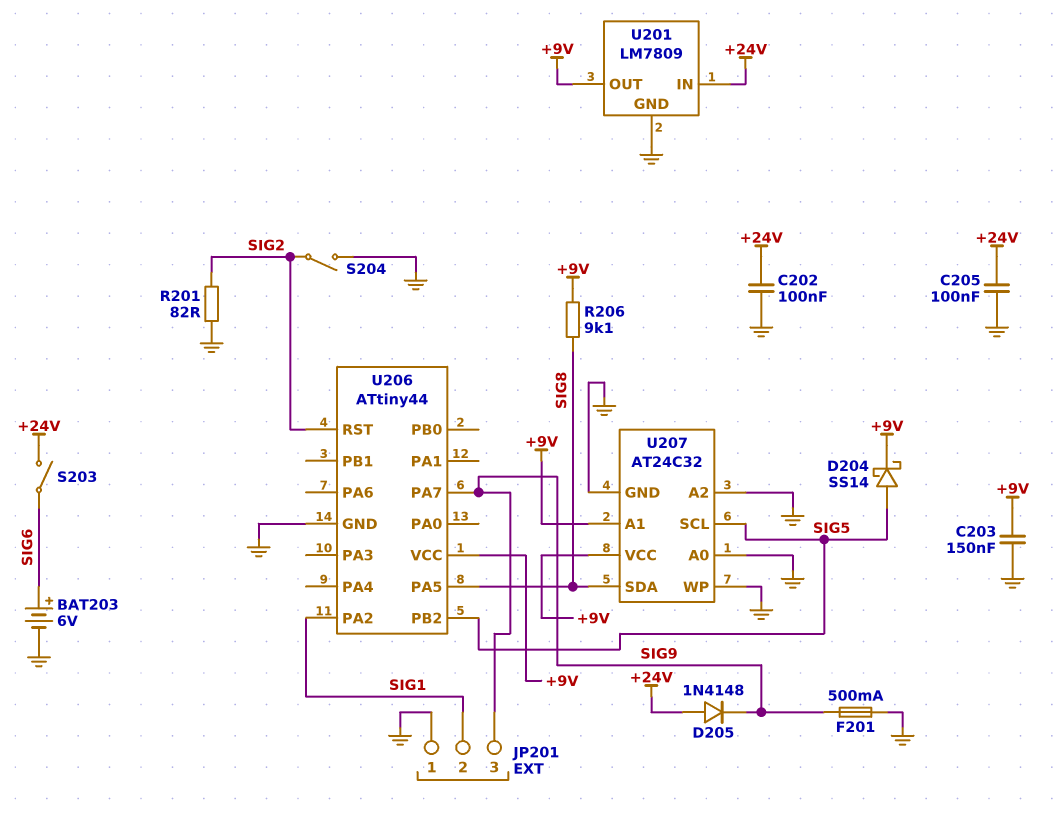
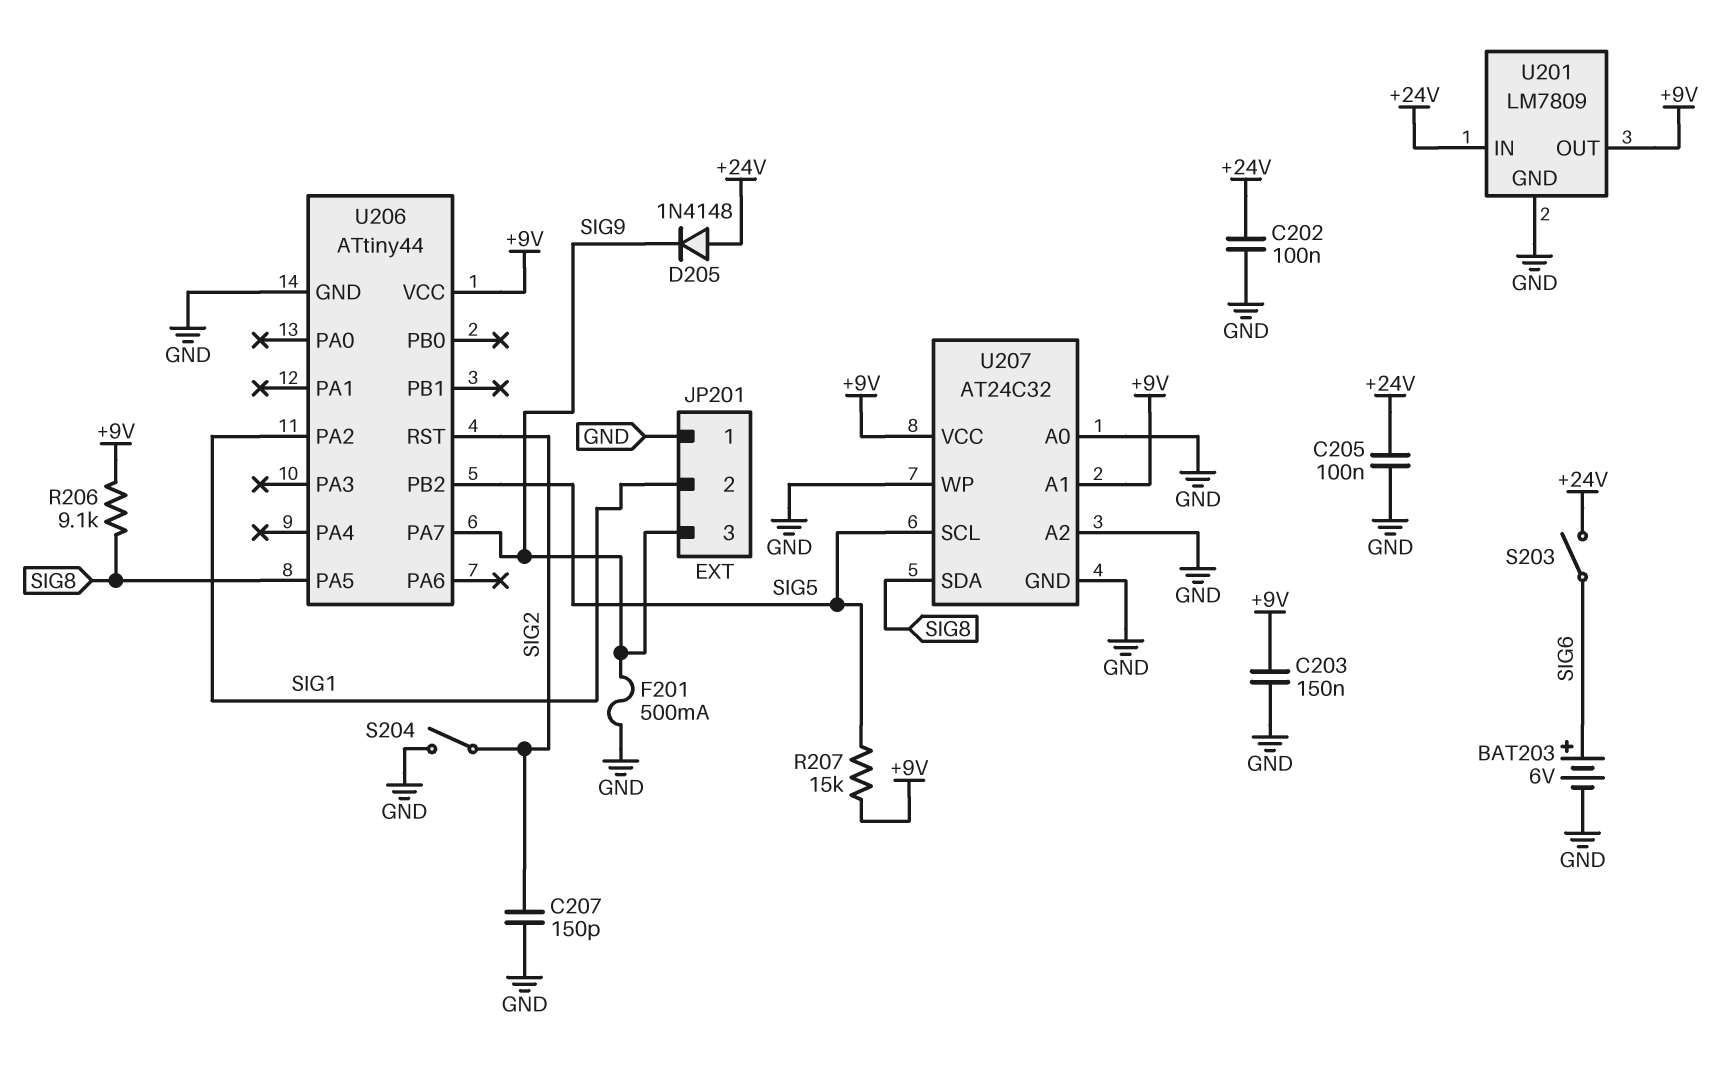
C207: none -> 150pF (GND, SIG2)
D204: schottky SS14 (A SIG5, K +9V) -> none
R201: 82 (GND, SIG2) -> none
R207: none -> 15k (+9V, SIG5)

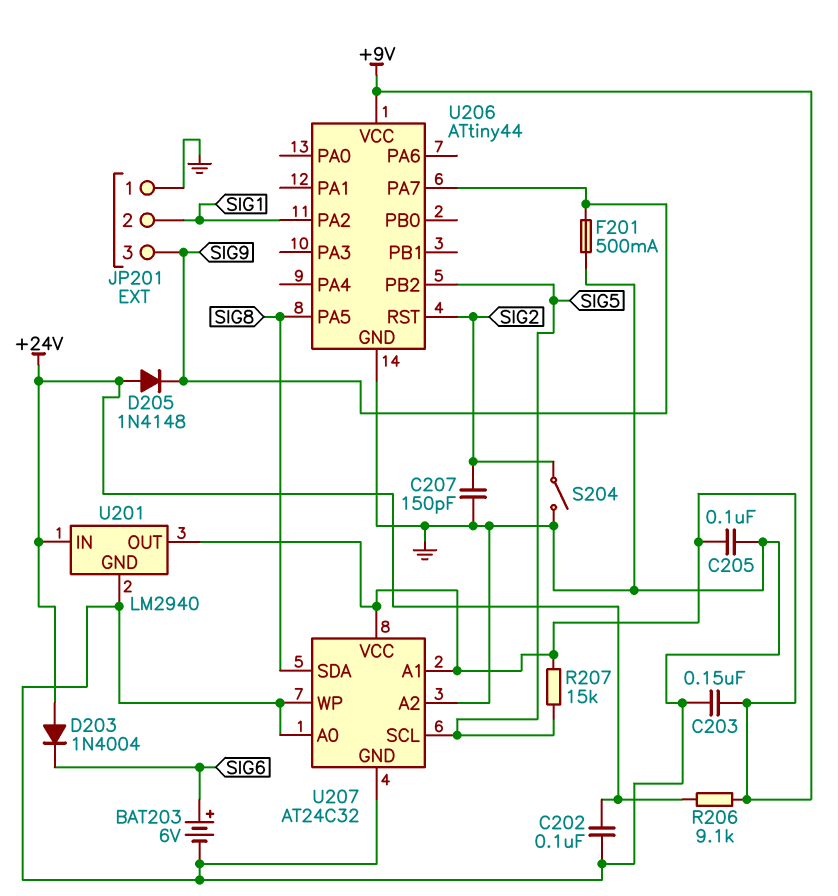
C205: 100nF (+24V, GND) -> 100nF (+9V, GND)
D203: none -> diode 1N4004 (A +24V, K SIG6)
R206: 9.1k (+9V, SIG8) -> 9.1k (+9V, +24V)
S203: switch (+24V, SIG6) -> none
U201: LM7809 -> LM2940

